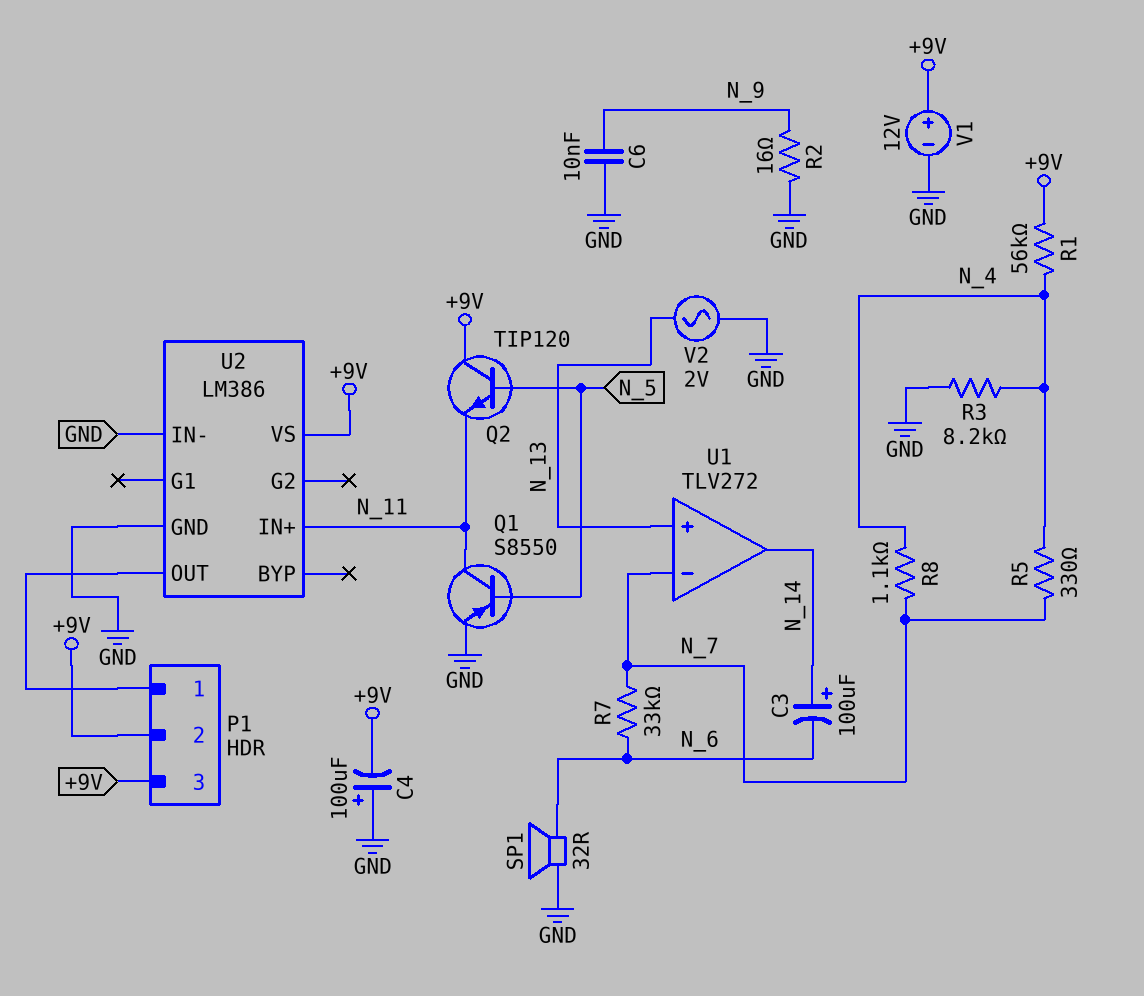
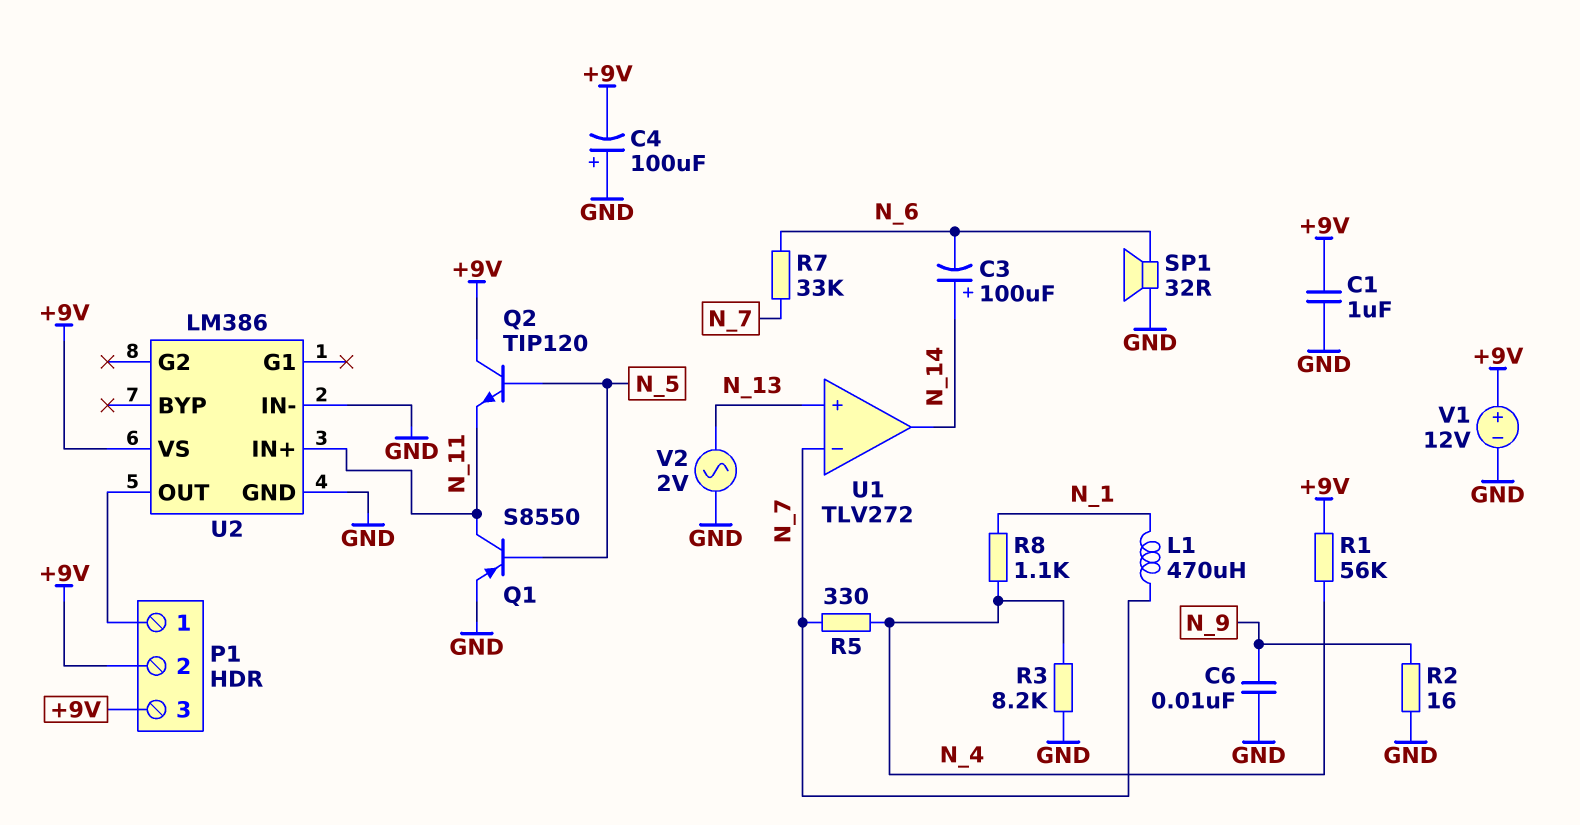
C1: none -> 1uF (+9V, GND)
L1: none -> 470uH (N_1, N_7)
R8: 1.1k (N_4, N_7) -> 1.1k (N_1, N_4)

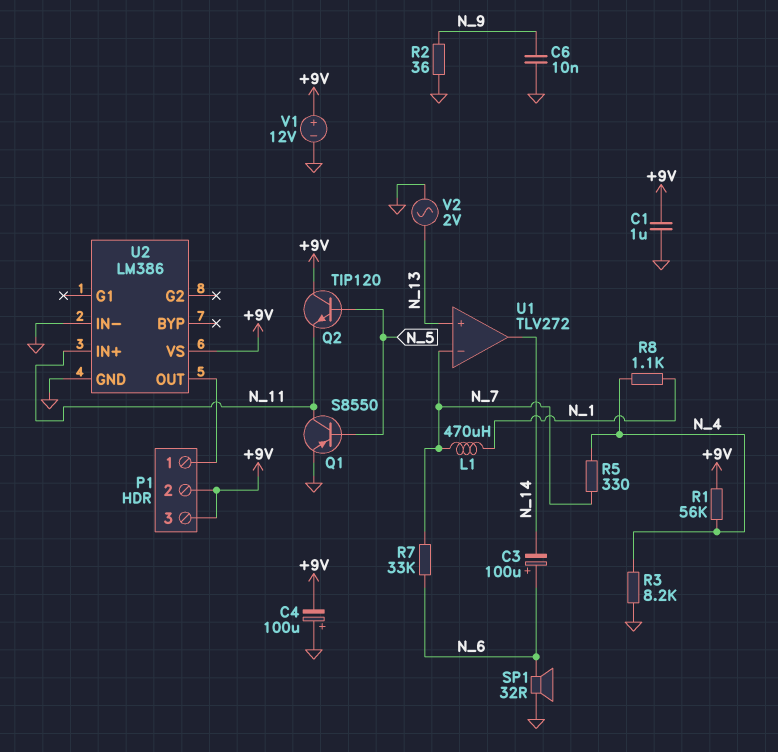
C3: 100uF (plus N_14, minus N_6) -> 100uF (plus N_6, minus N_14)
R2: 16 (GND, N_9) -> 36 (GND, N_9)

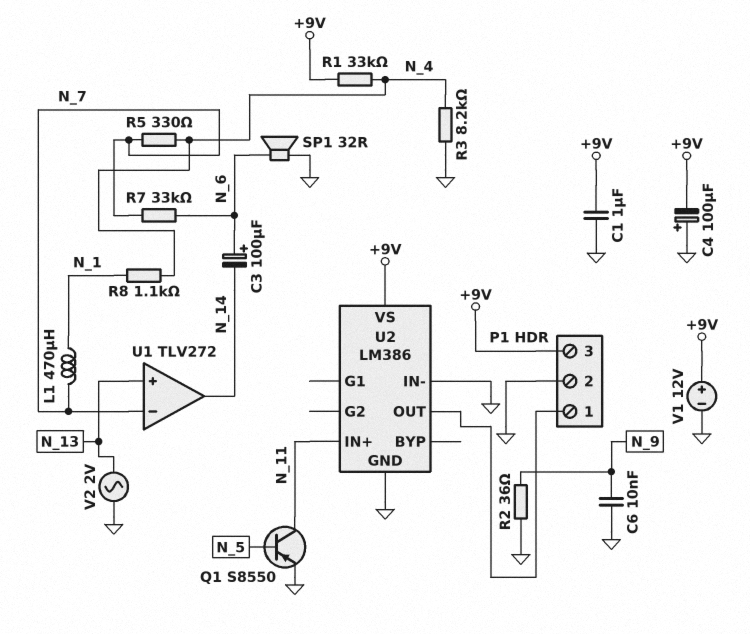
P1 pin 2: +9V -> GND
Q2: NPN TIP120 (B N_5, C +9V, E N_11) -> none
R1: 56k (+9V, N_4) -> 33k (+9V, N_4)

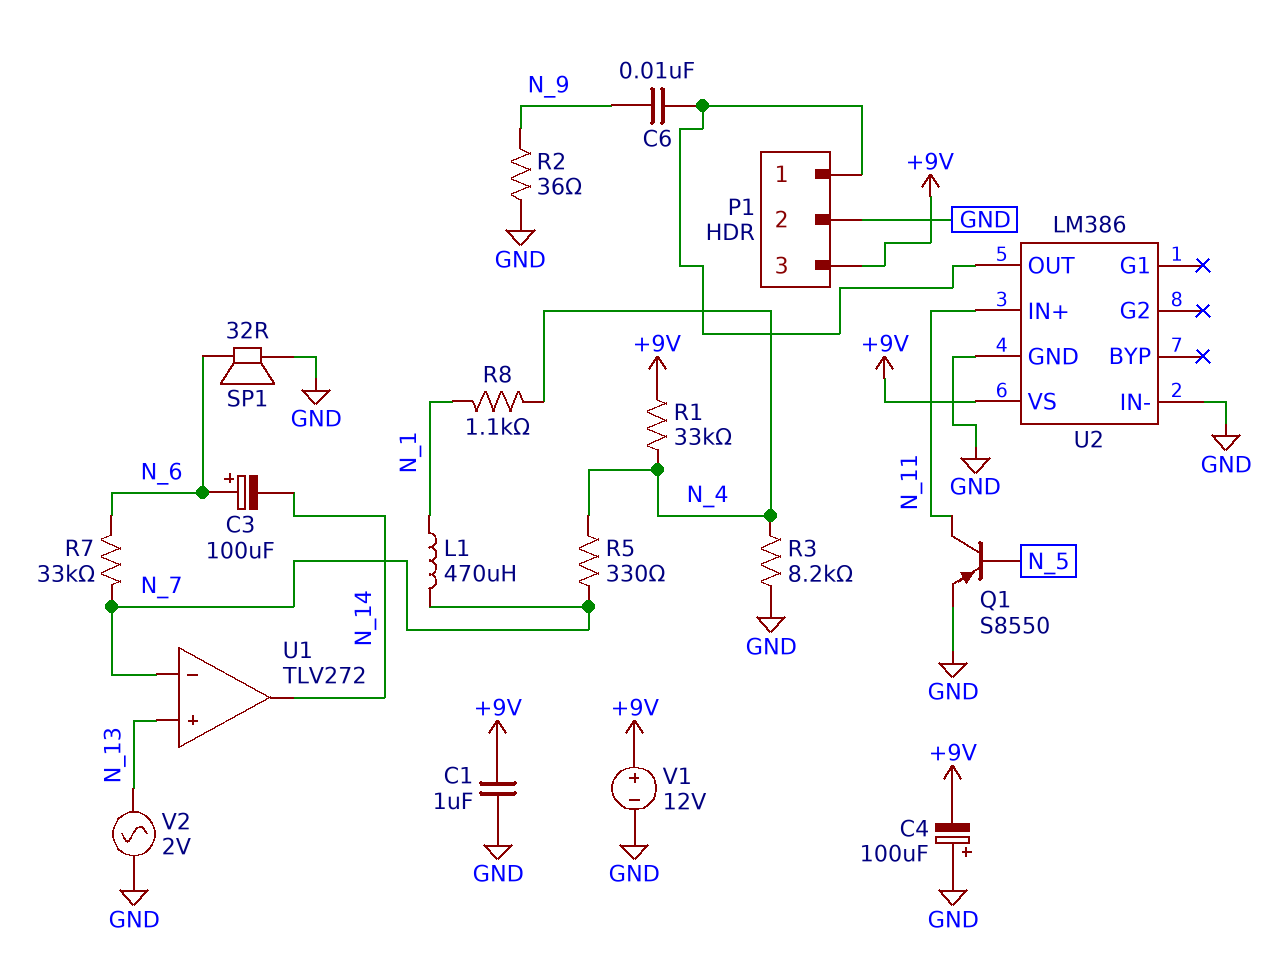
C6: 10nF (GND, N_9) -> 10nF (N_9, P1/1)

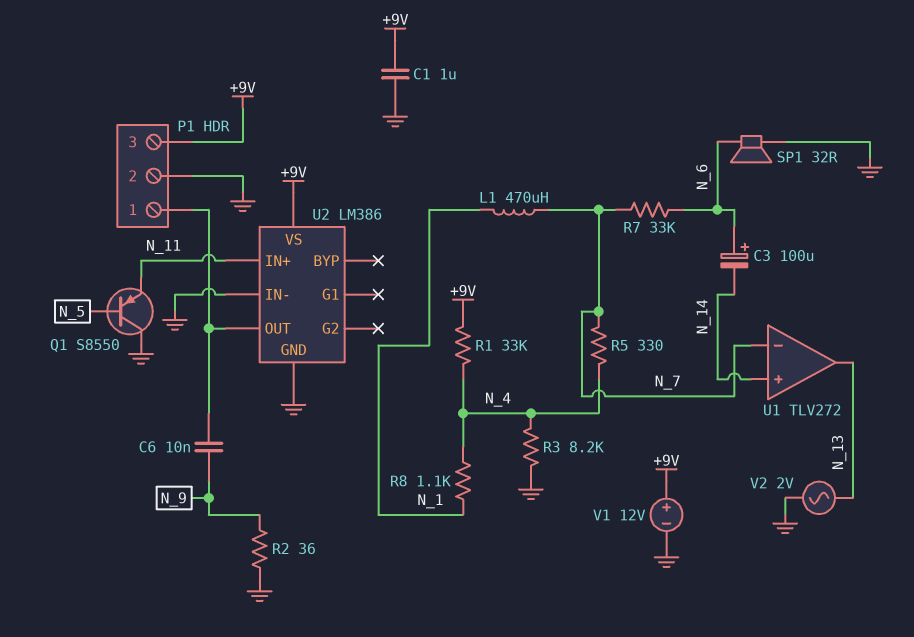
C4: 100uF (plus GND, minus +9V) -> none
Q1: PNP S8550 (B N_5, C N_11, E GND) -> PNP S8550 (B N_5, C GND, E N_11)
U1 pin in+: N_13 -> N_14
U1 pin out: N_14 -> N_13

